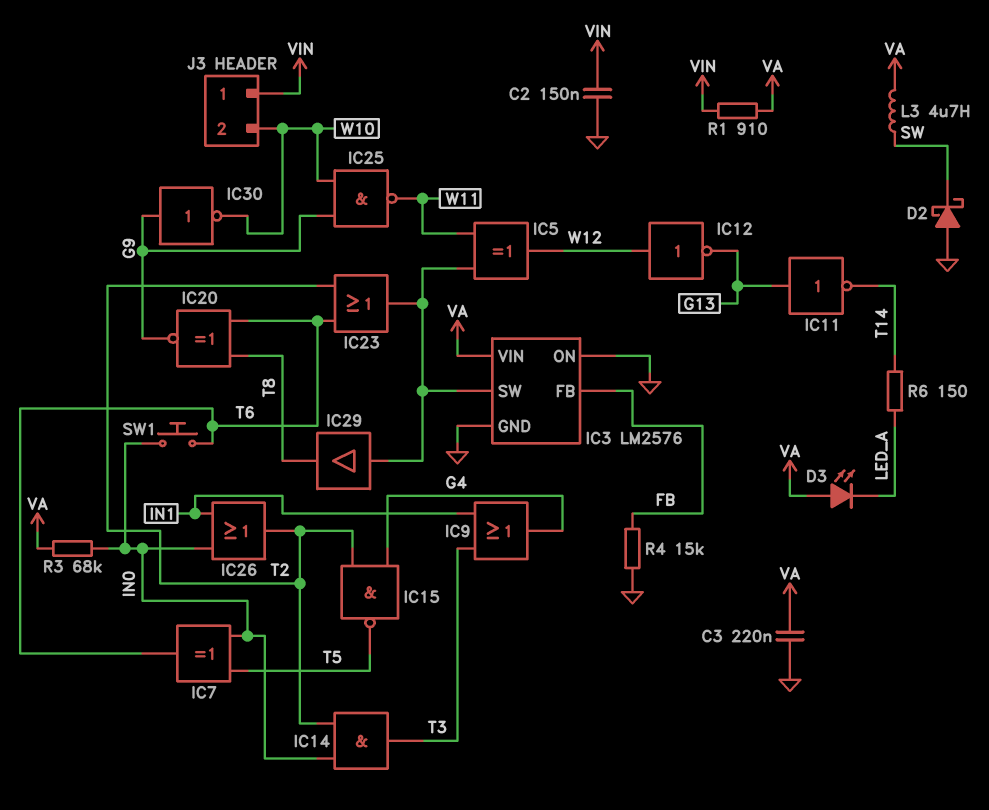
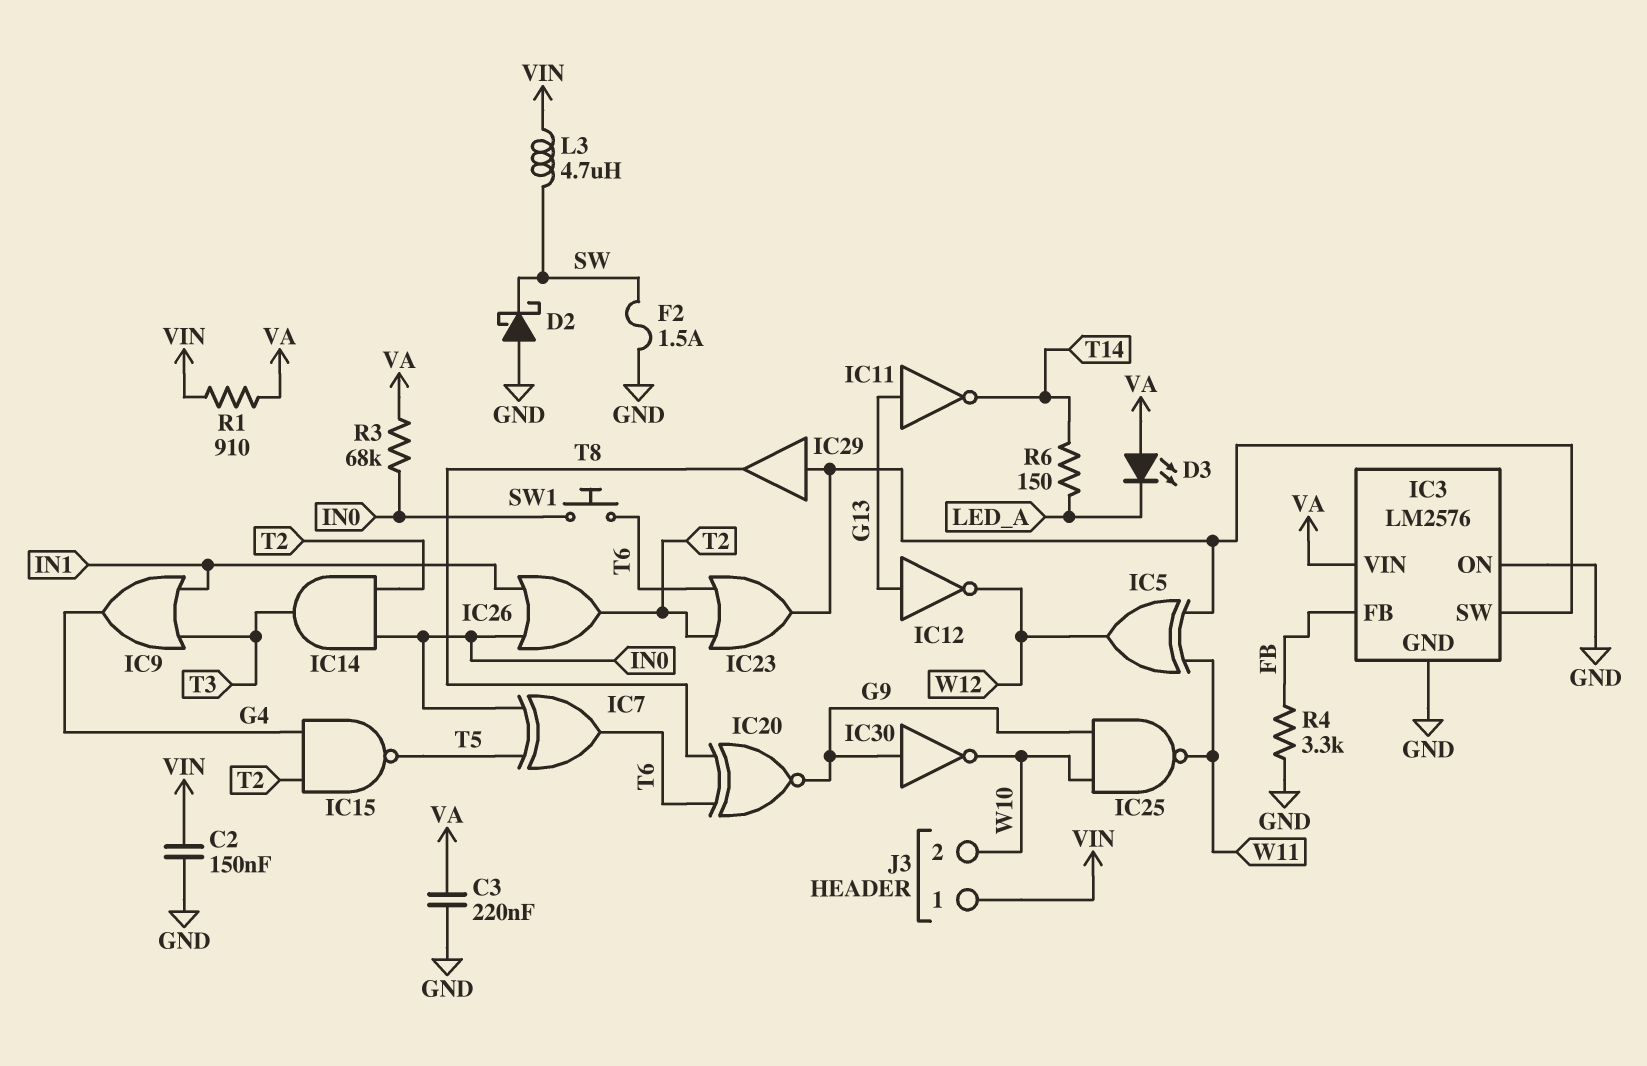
F2: none -> 1.5A (GND, SW)
IC12: NOT (in W12, out G13) -> NOT (in G13, out W12)
L3: 4.7uH (SW, VA) -> 4.7uH (SW, VIN)
R4: 15k (FB, GND) -> 3.3k (FB, GND)

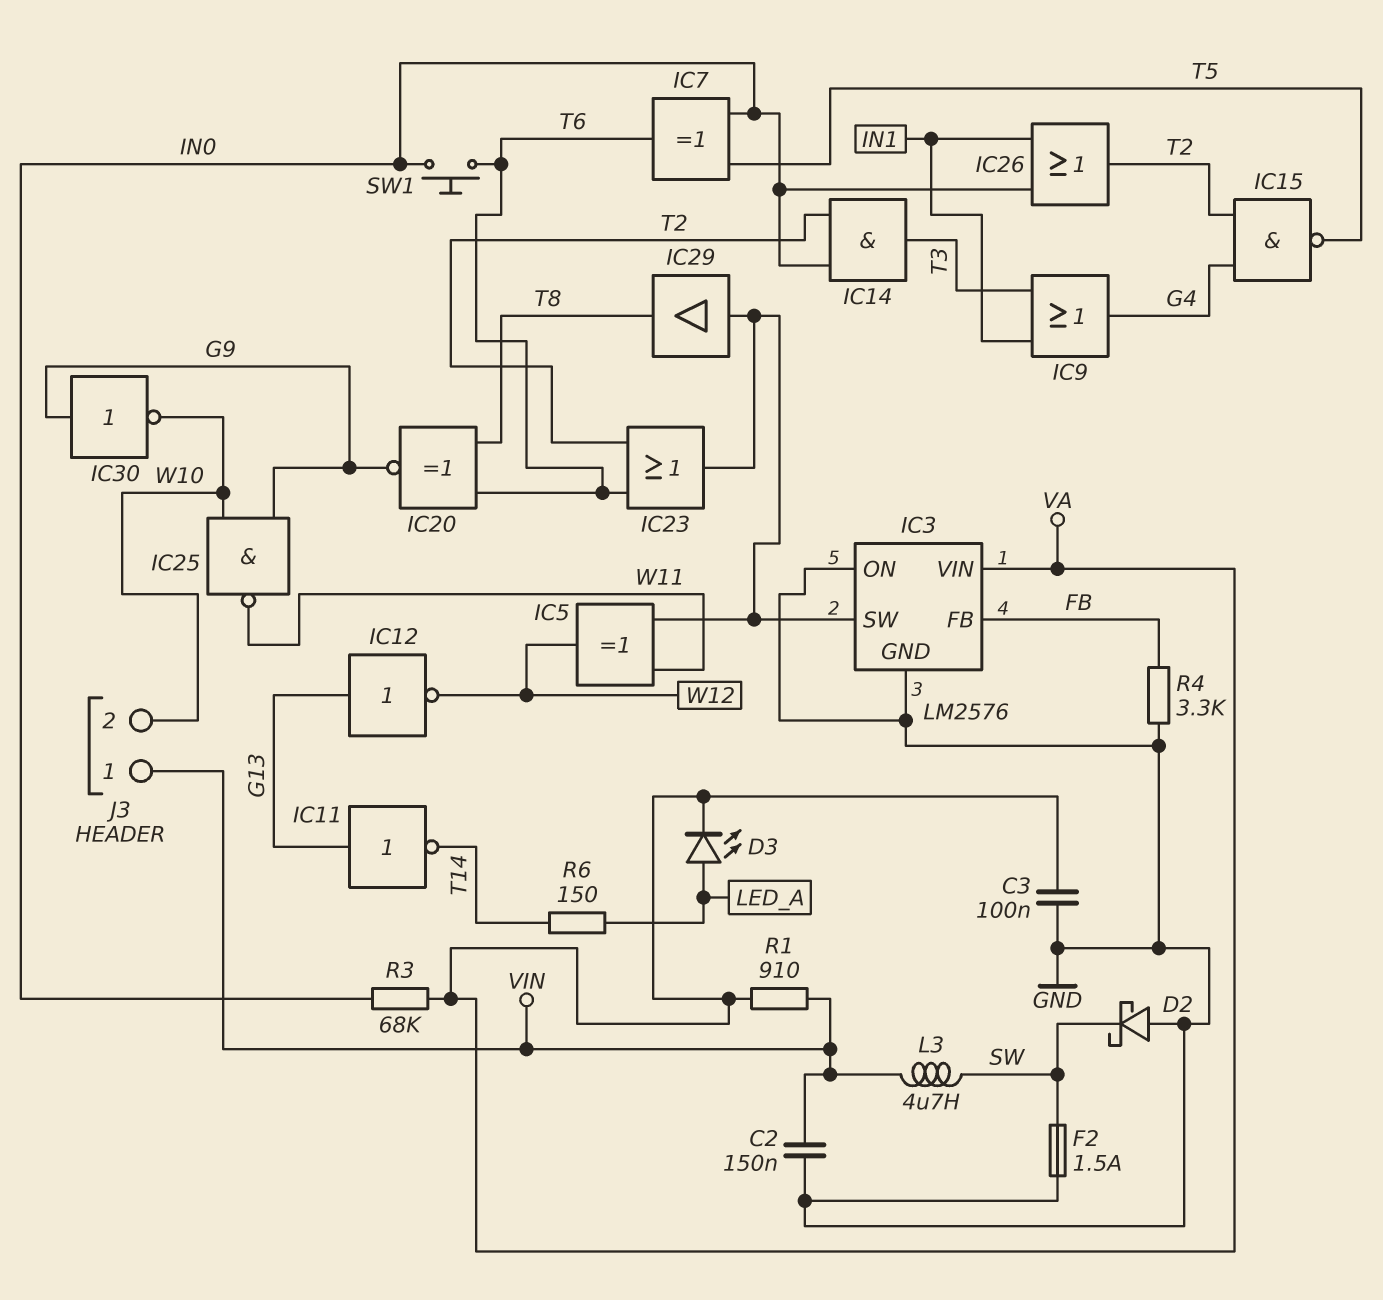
C3: 220nF (GND, VA) -> 100nF (GND, VA)
D3: LED (A VA, K LED_A) -> LED (A LED_A, K VA)

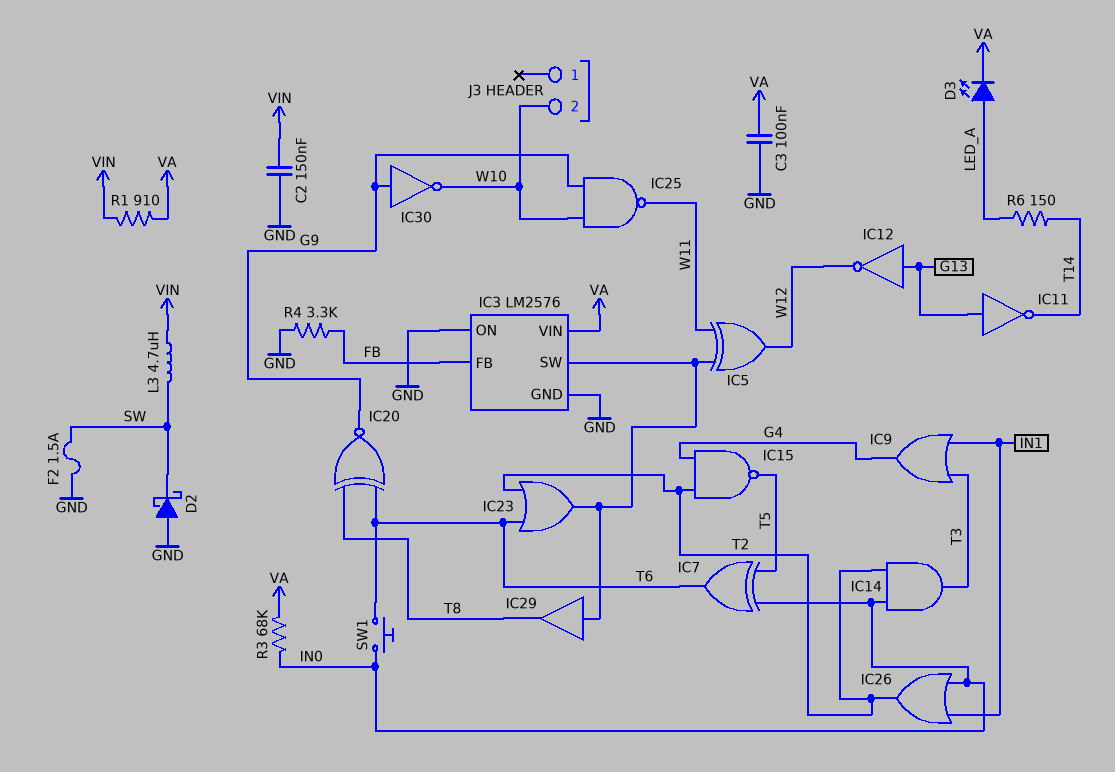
J3 pin 1: VIN -> none

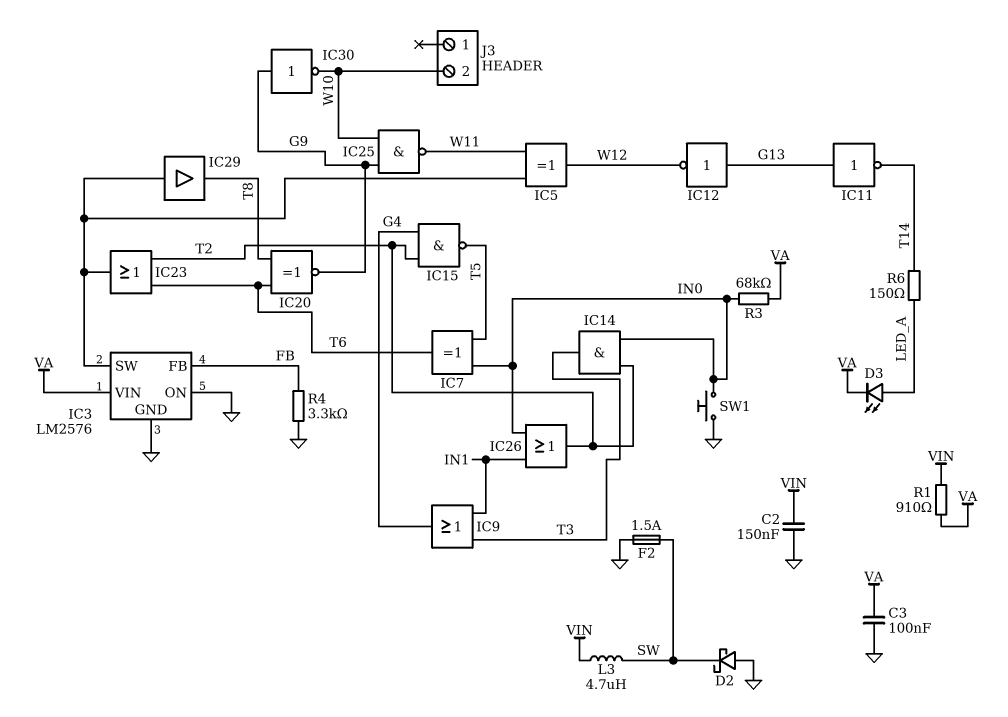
SW1: button (IN0, T6) -> button (GND, IN0)

